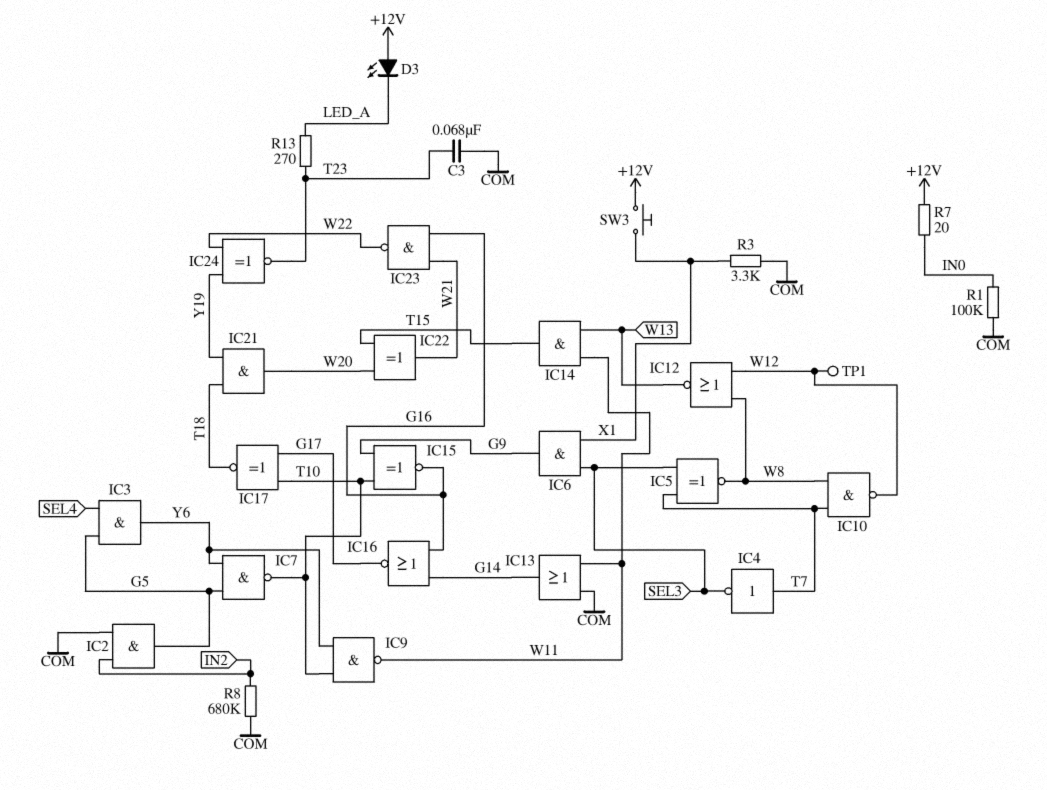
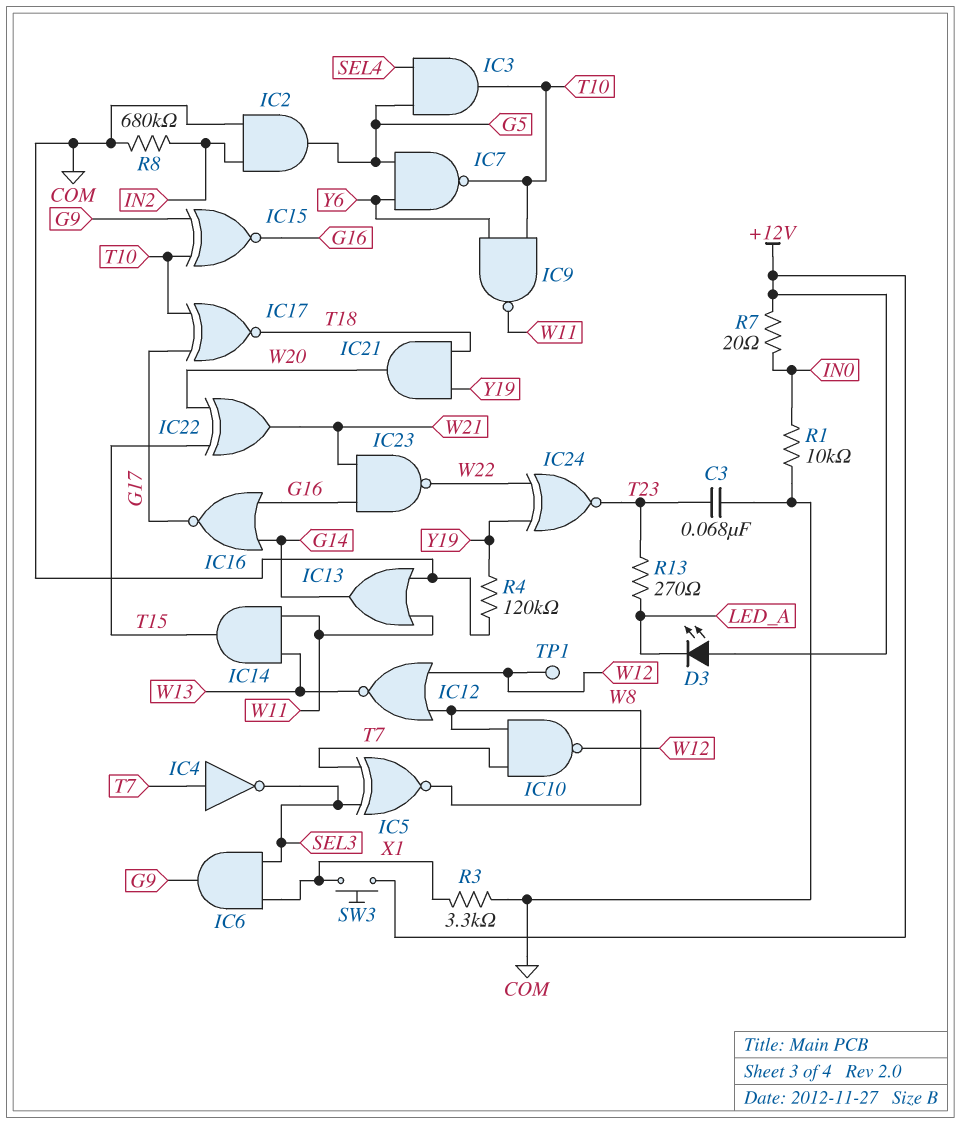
IC3: AND (in G5, in SEL4, out Y6) -> AND (in G5, in SEL4, out T10)
R1: 100k (COM, IN0) -> 10k (COM, IN0)
R4: none -> 120k (COM, Y19)

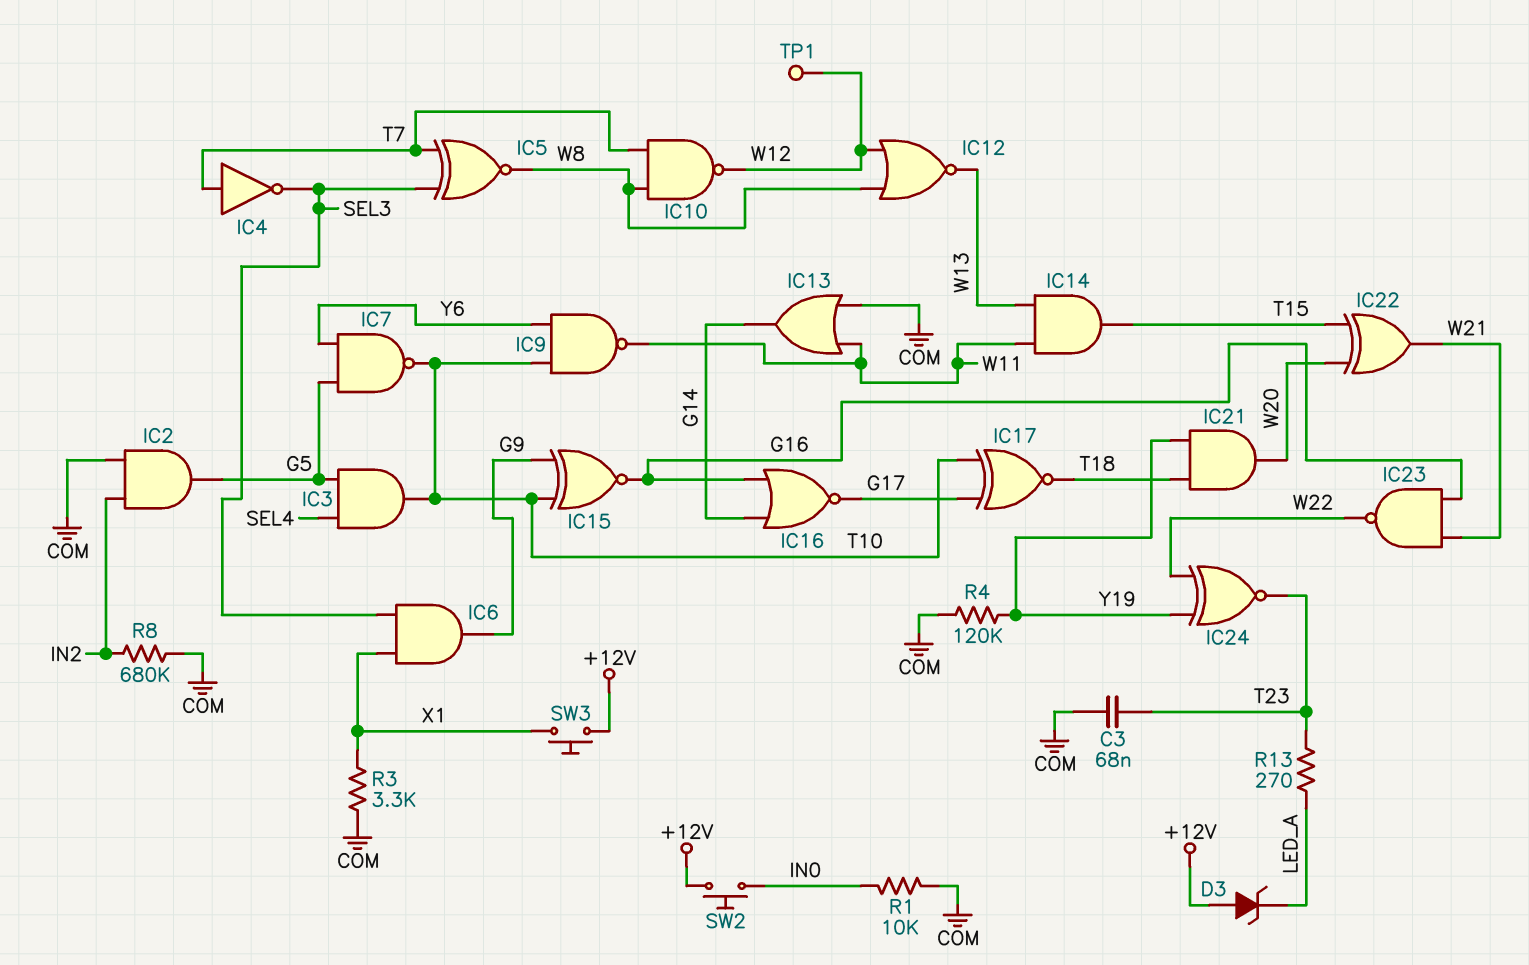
D3: LED (A +12V, K LED_A) -> zener (A +12V, K LED_A)
R7: 20 (+12V, IN0) -> none
SW2: none -> button (+12V, IN0)

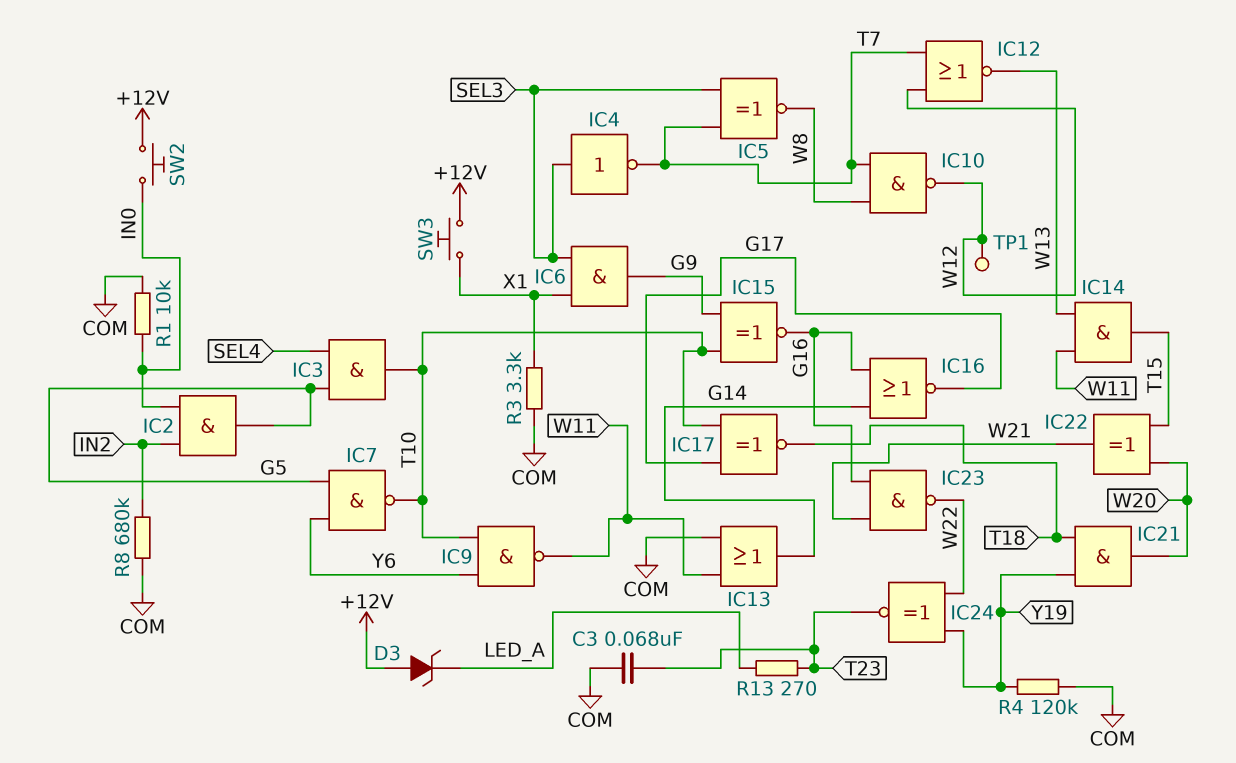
IC2: AND (in COM, in IN2, out G5) -> AND (in IN0, in IN2, out G5)
IC4: NOT (in T7, out SEL3) -> NOT (in SEL3, out T7)
IC12: NOR (in W8, in W12, out W13) -> NOR (in T7, in W12, out W13)

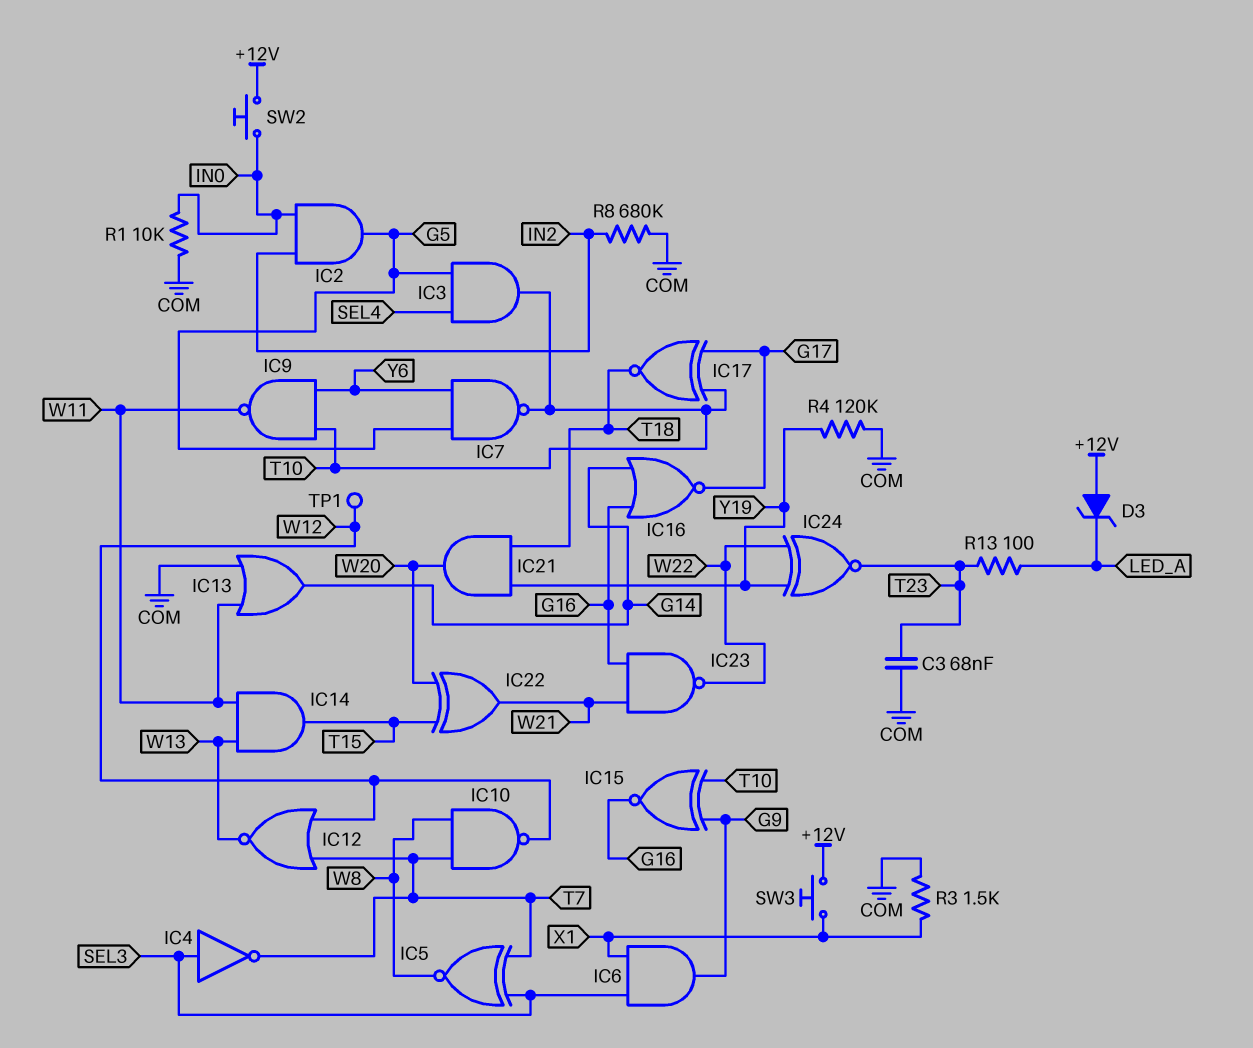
R3: 3.3k (COM, X1) -> 1.5k (COM, X1)
R13: 270 (LED_A, T23) -> 100 (LED_A, T23)

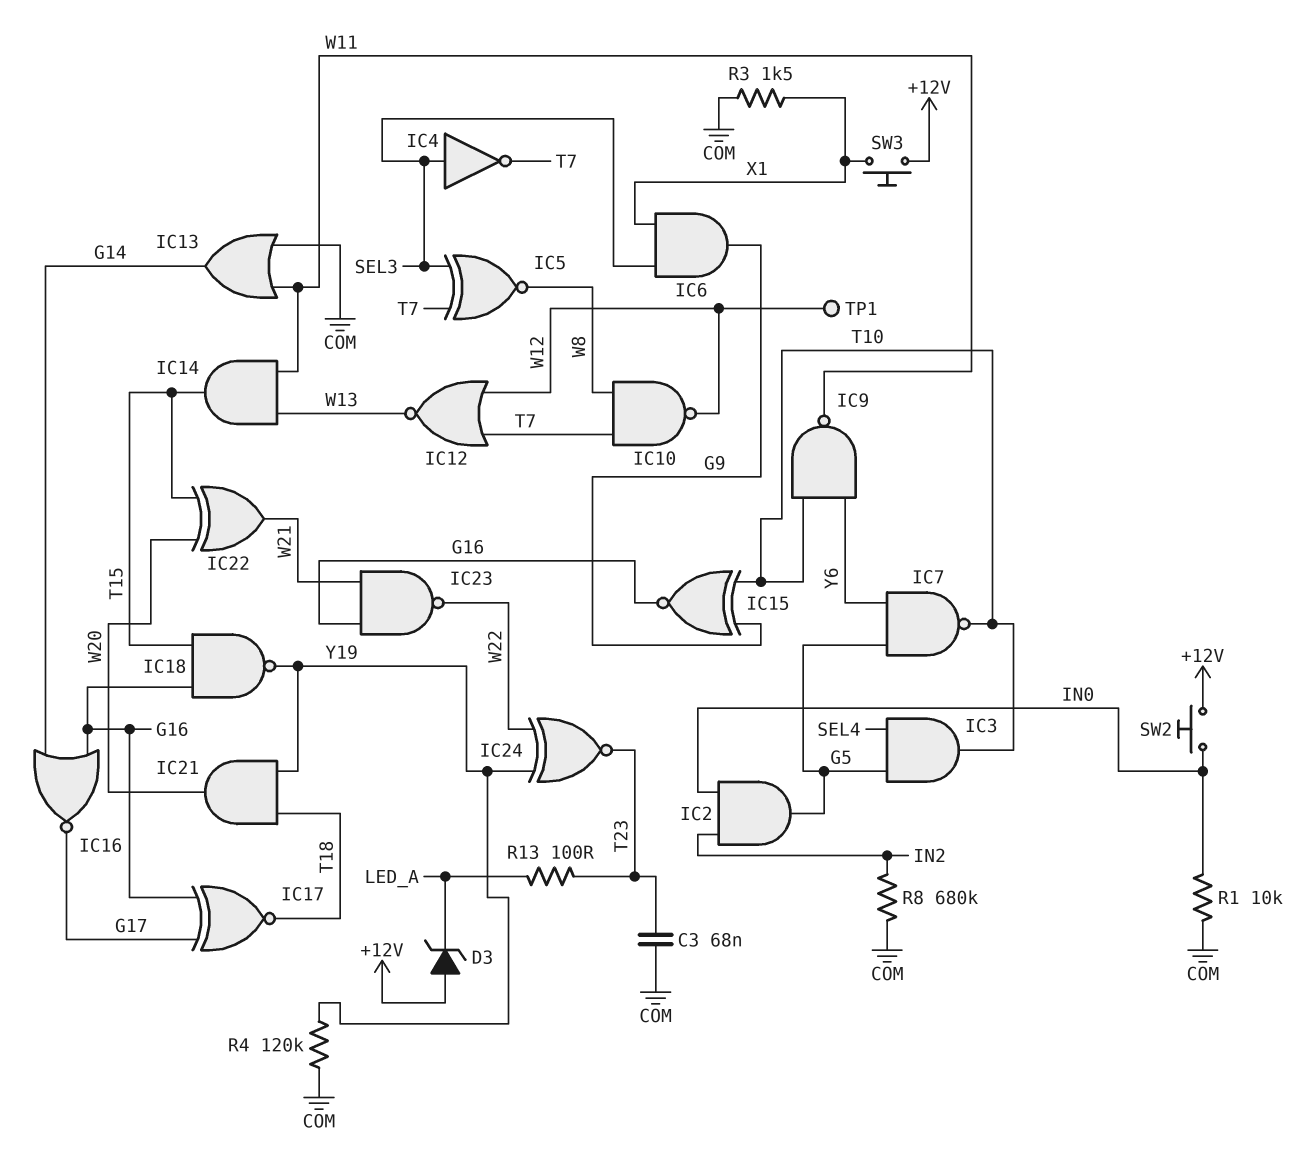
IC17: XNOR (in G17, in T10, out T18) -> XNOR (in G16, in G17, out T18)
IC18: none -> NAND (in G16, in T15, out Y19)

